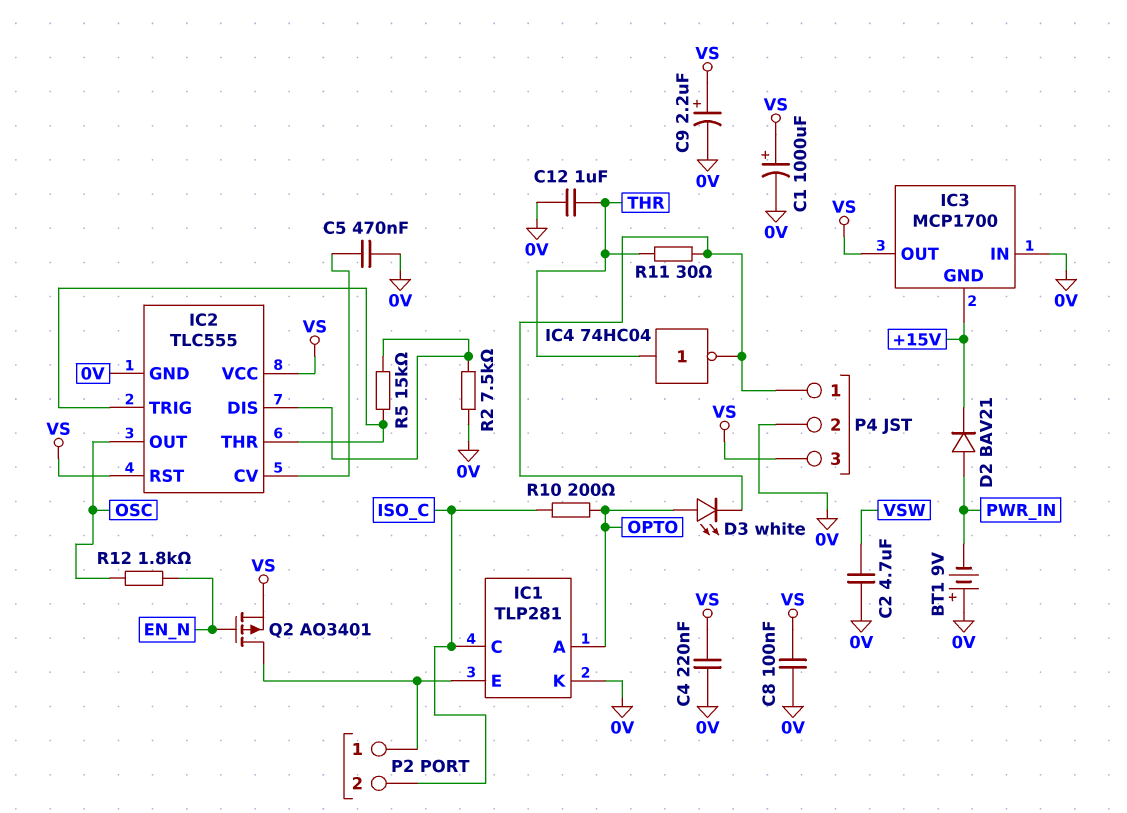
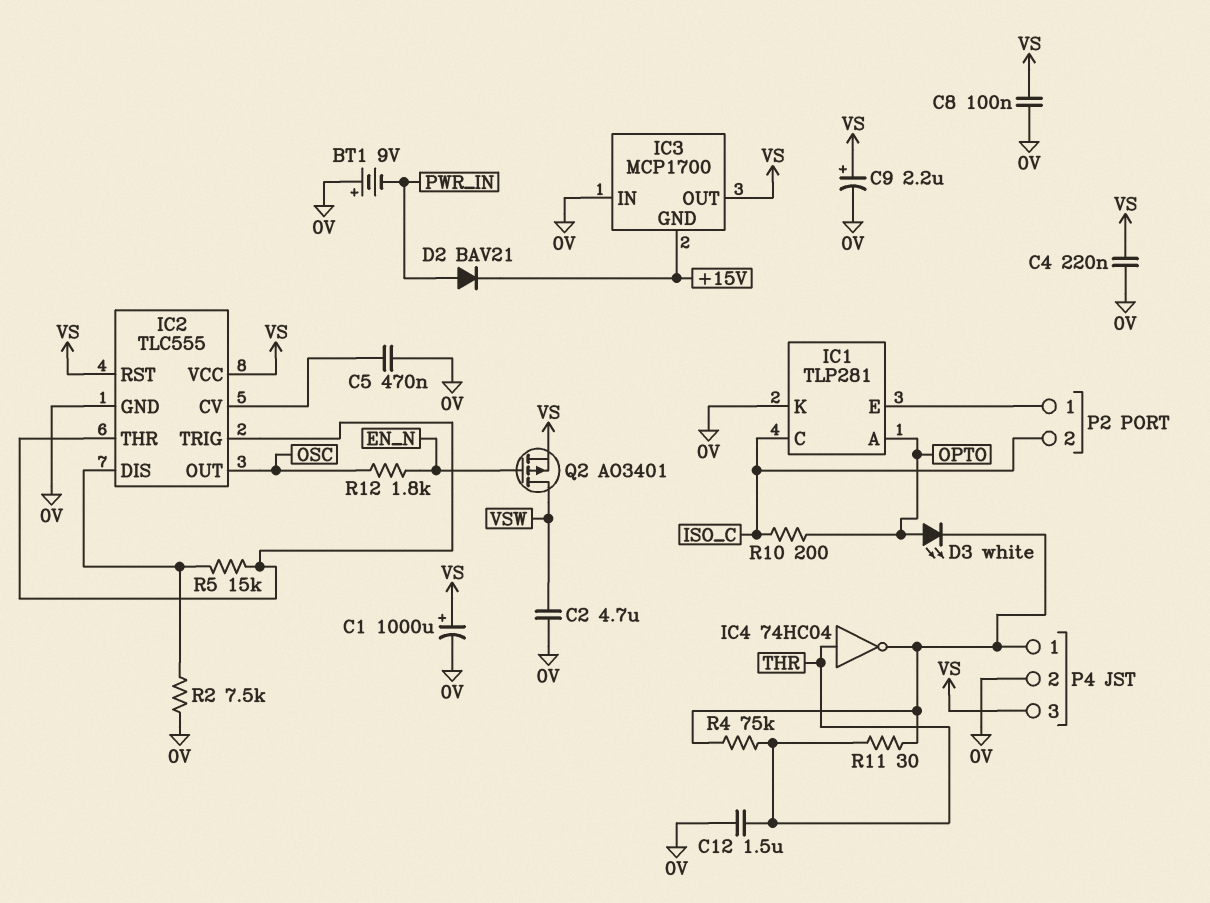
C12: 1uF (0V, THR) -> 1.5uF (0V, THR)
Q2: PMOS AO3401 (G EN_N, D IC1/E, S VS) -> PMOS AO3401 (G EN_N, D VSW, S VS)
R4: none -> 75k (P4/1, THR)

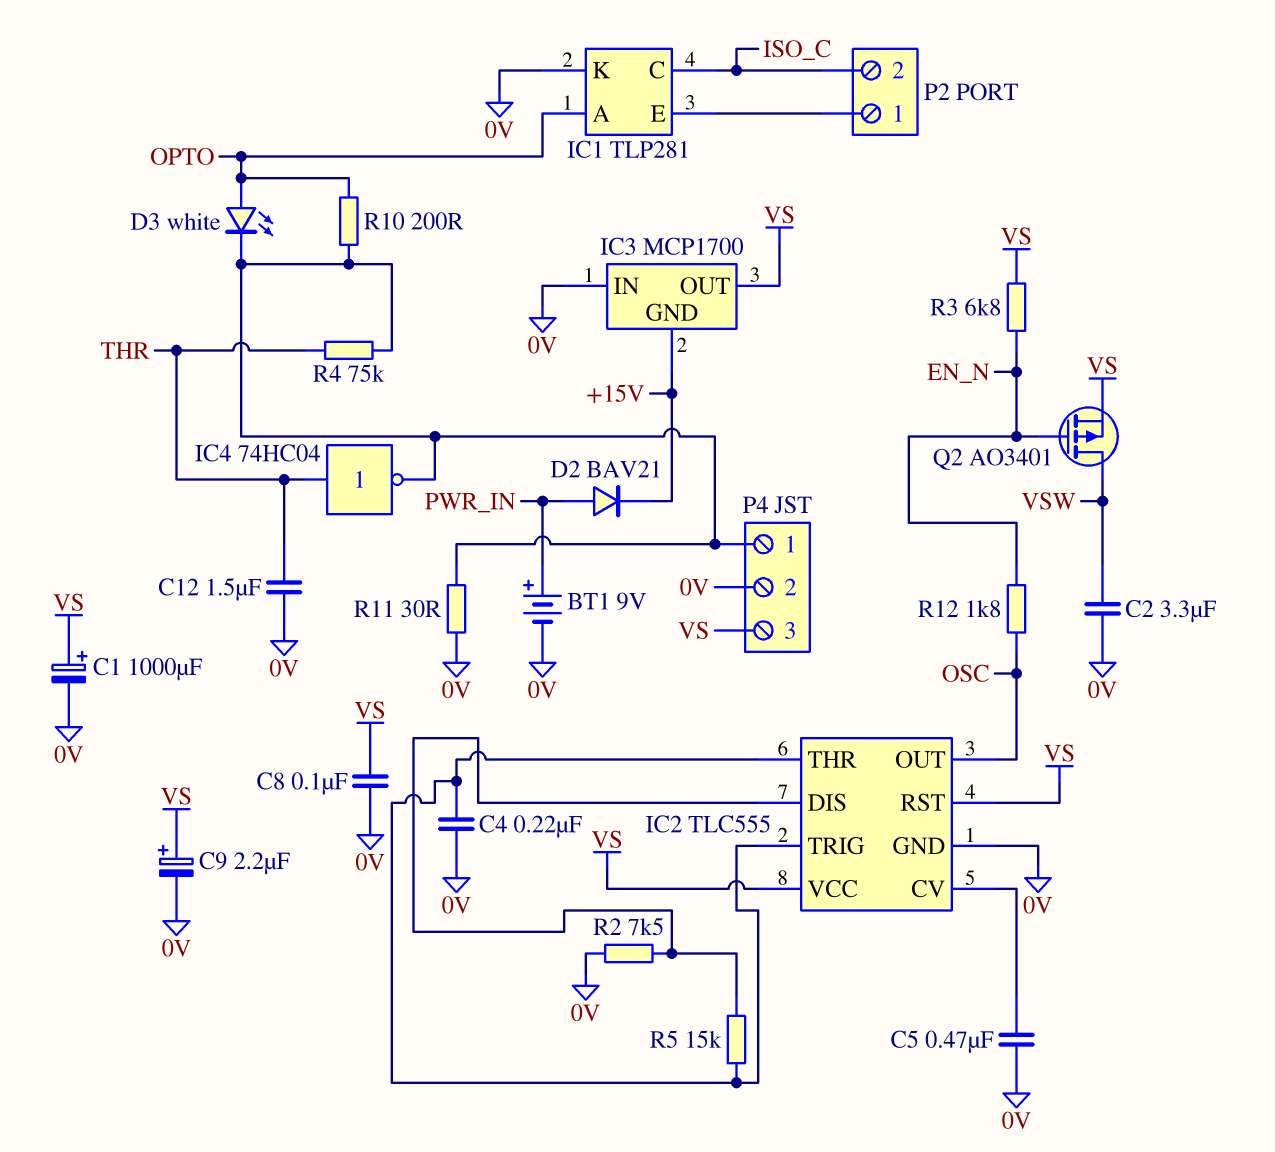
BT1: 9V (plus 0V, minus PWR_IN) -> 9V (plus PWR_IN, minus 0V)
C2: 4.7uF (0V, VSW) -> 3.3uF (0V, VSW)
C4: 220nF (0V, VS) -> 220nF (0V, IC2/THR)
R3: none -> 6.8k (EN_N, VS)
R10: 200 (ISO_C, OPTO) -> 200 (OPTO, P4/1)
R11: 30 (P4/1, THR) -> 30 (0V, P4/1)

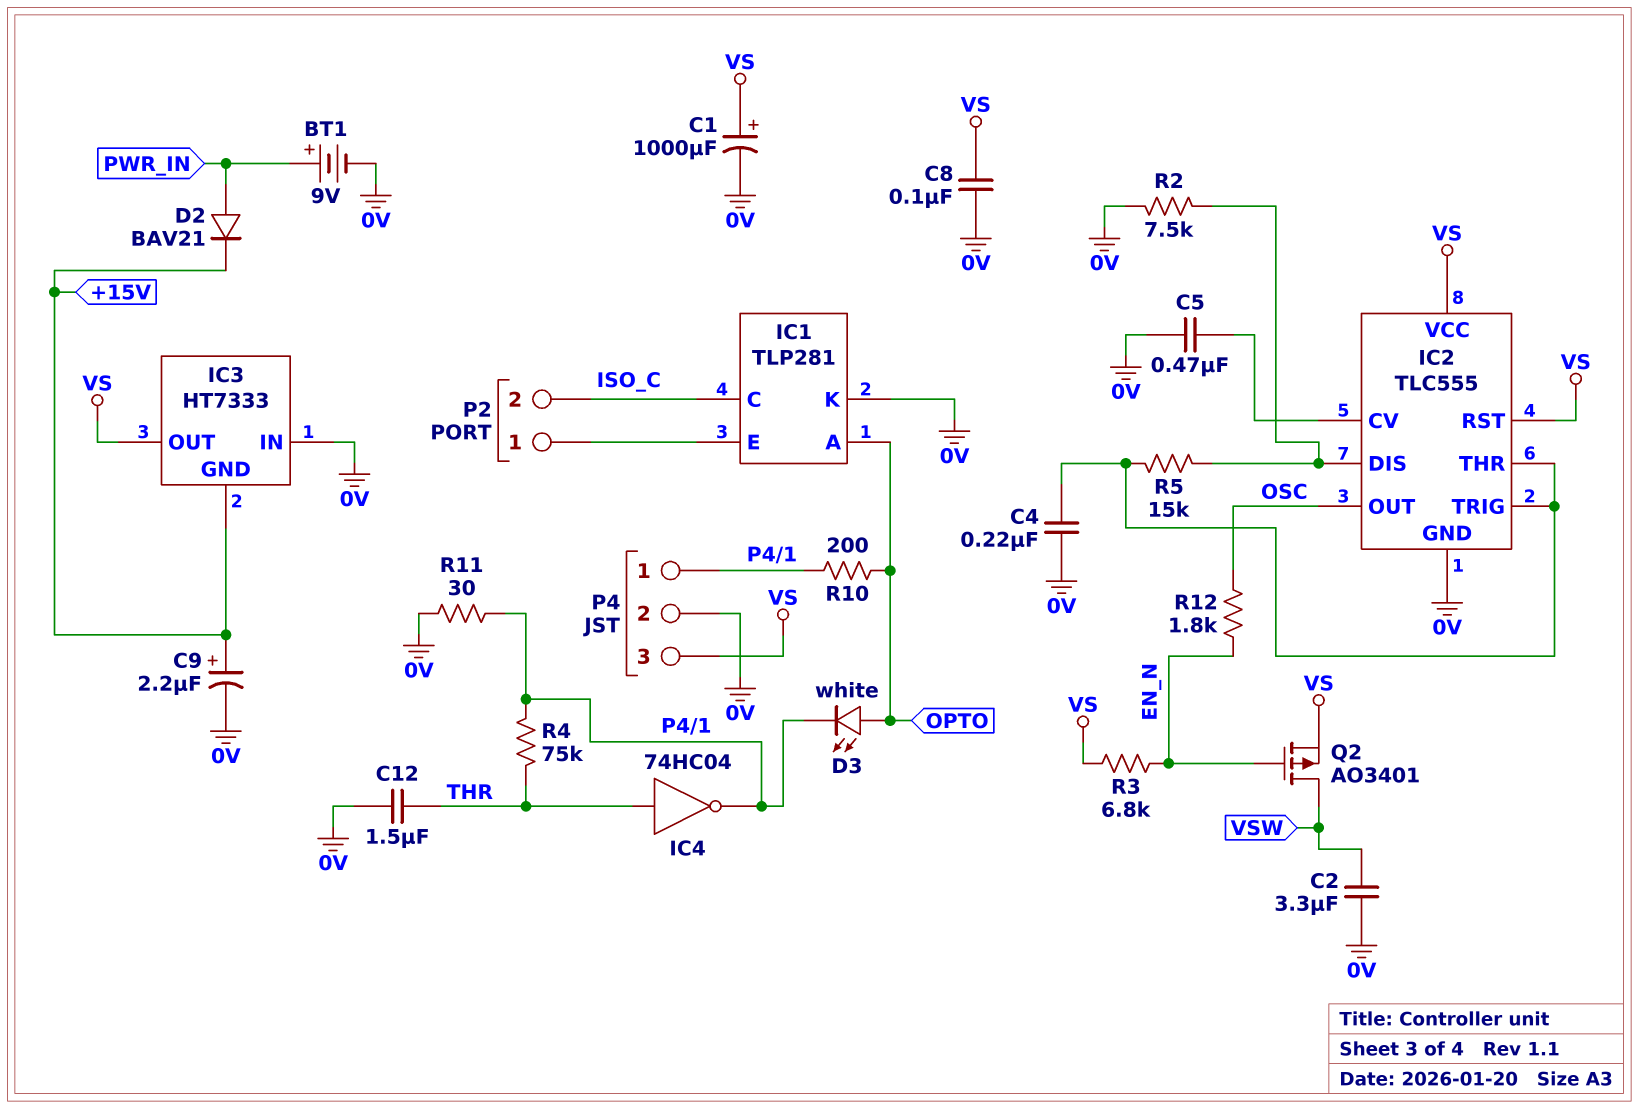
C9: 2.2uF (plus VS, minus 0V) -> 2.2uF (plus +15V, minus 0V)
IC3: MCP1700 -> HT7333

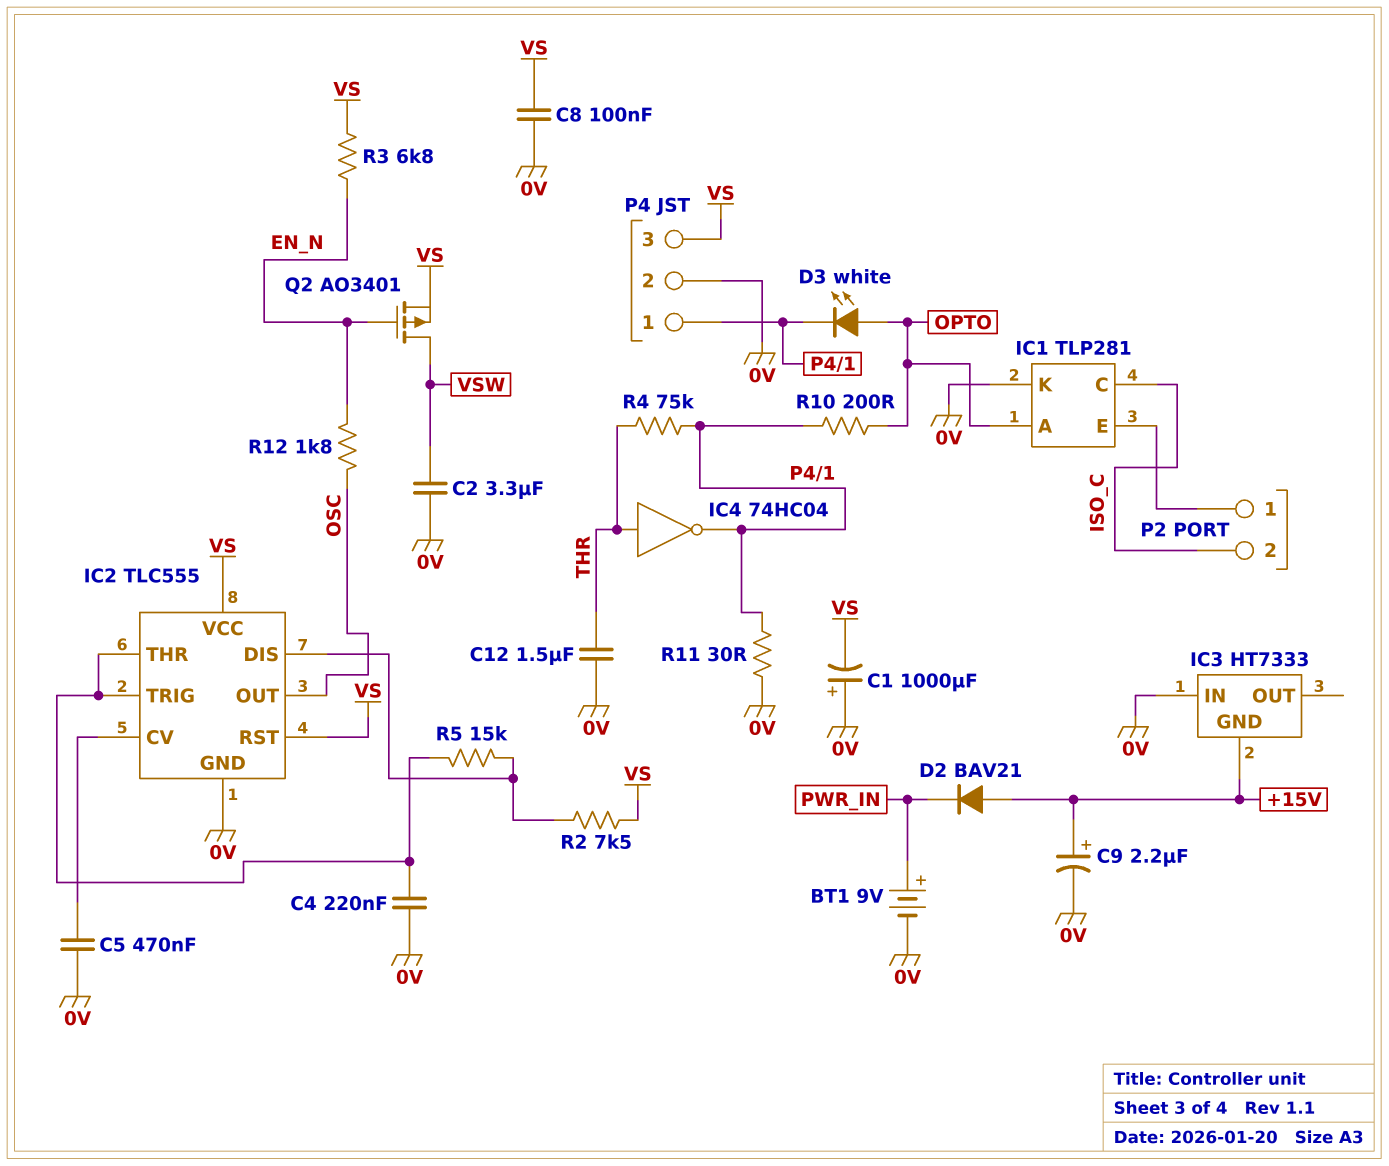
C1: 1000uF (plus VS, minus 0V) -> 1000uF (plus 0V, minus VS)
D2: diode BAV21 (A PWR_IN, K +15V) -> diode BAV21 (A +15V, K PWR_IN)
IC3 pin OUT: VS -> none
R2: 7.5k (0V, IC2/DIS) -> 7.5k (IC2/DIS, VS)

